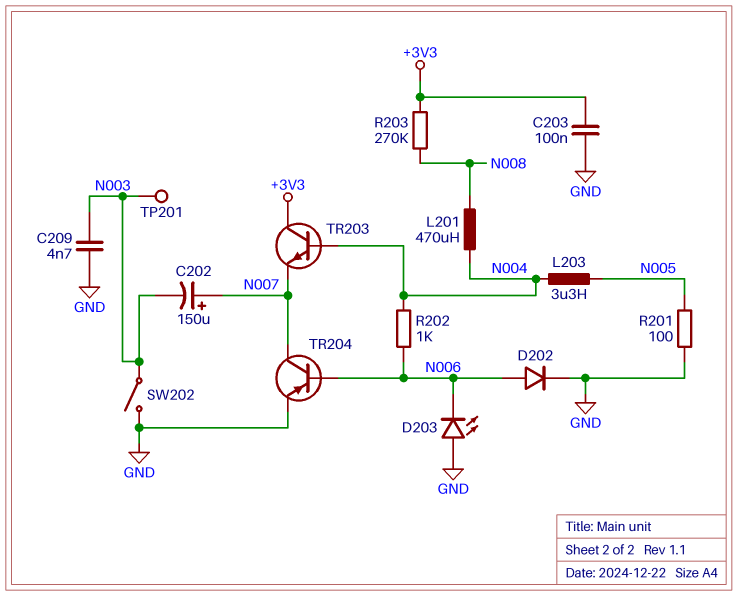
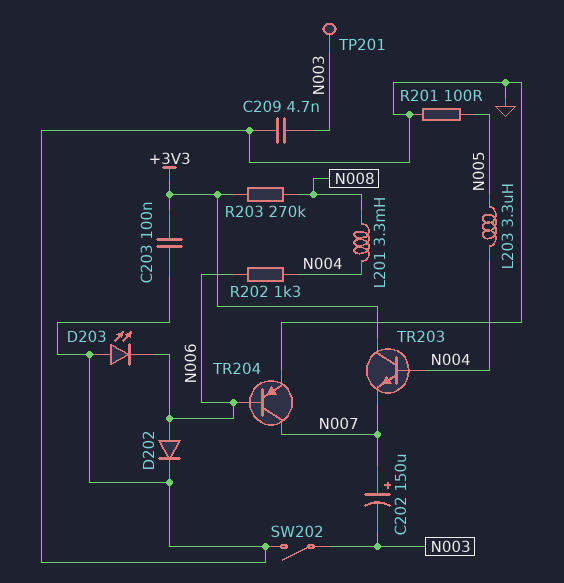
L201: 470uH (N004, N008) -> 3.3mH (N004, N008)
R202: 1k (N004, N006) -> 1.3k (N004, N006)

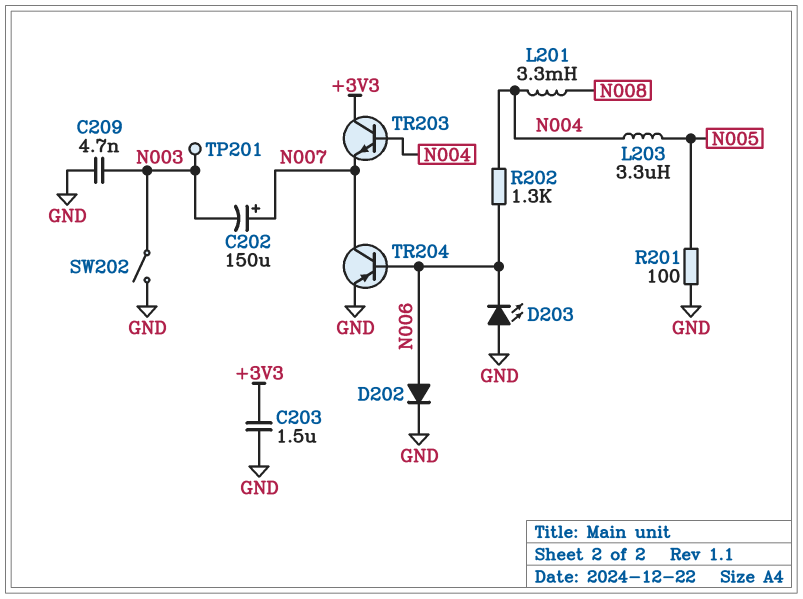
C203: 100nF (+3V3, GND) -> 1.5uF (+3V3, GND)
R203: 270k (+3V3, N008) -> none

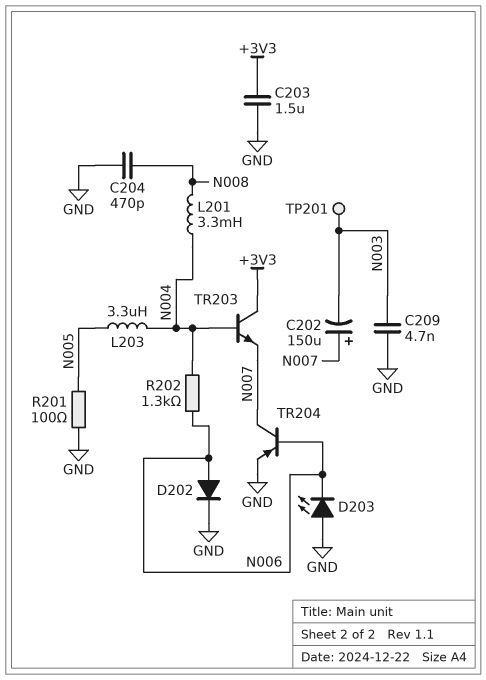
C204: none -> 470pF (GND, N008)
SW202: switch (GND, N003) -> none

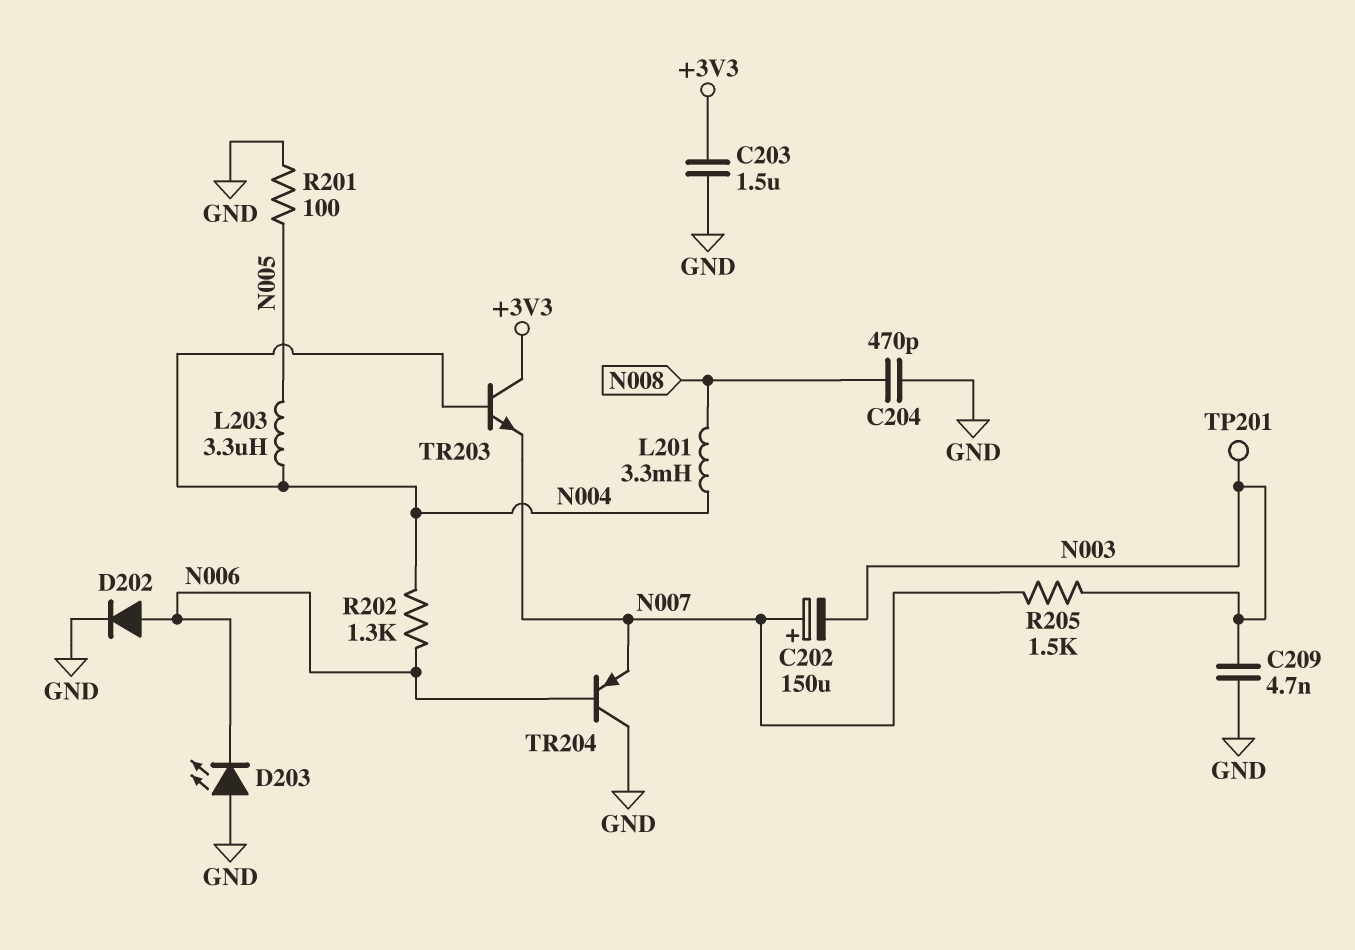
R205: none -> 1.5k (N003, N007)
TR204: PNP (B N006, C N007, E GND) -> PNP (B N006, C GND, E N007)

